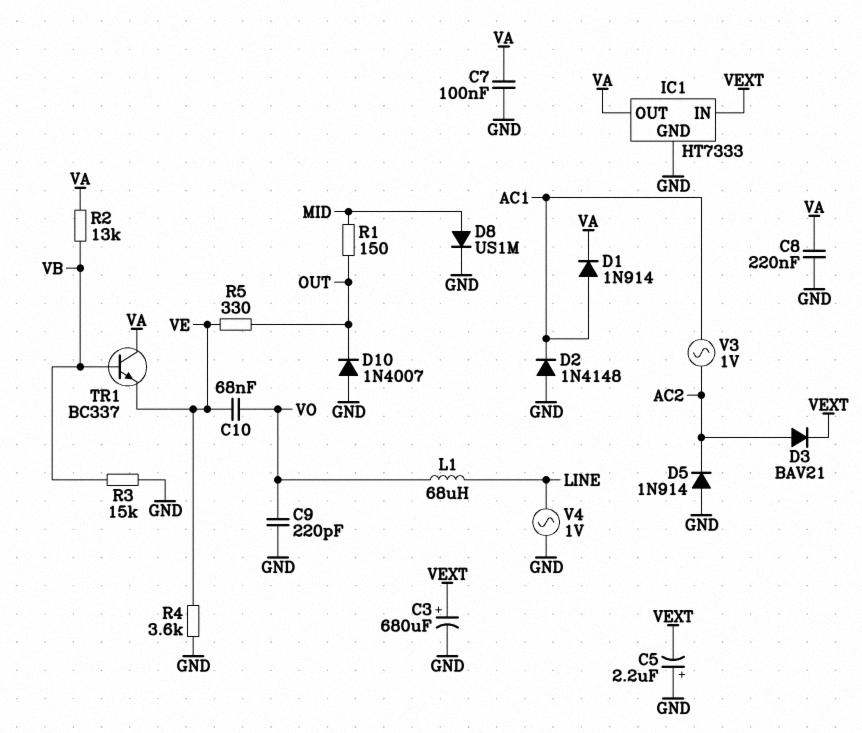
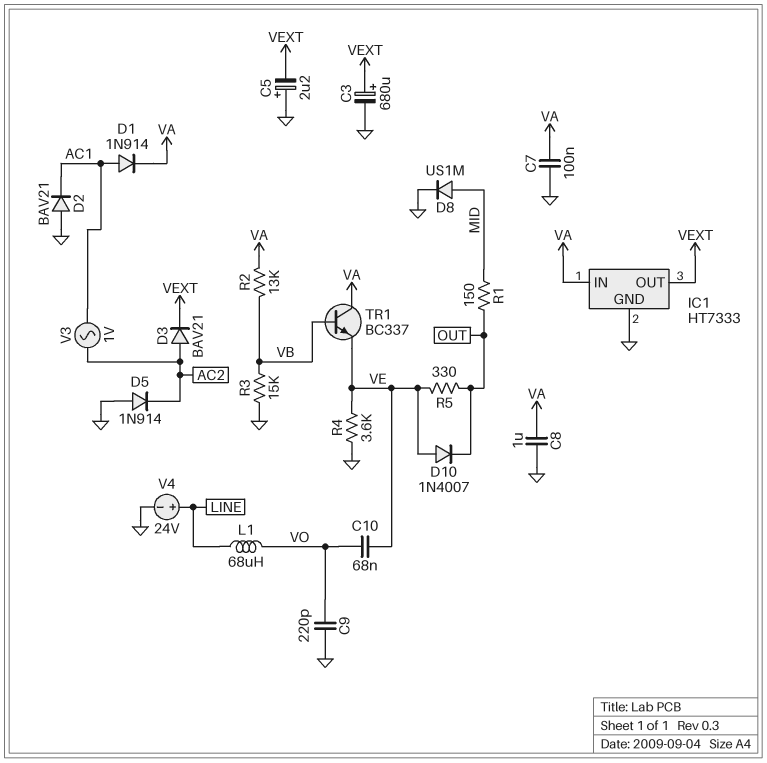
C8: 220nF (GND, VA) -> 1uF (GND, VA)
D2: diode 1N4148 (A GND, K AC1) -> diode BAV21 (A GND, K AC1)
D10: diode 1N4007 (A GND, K OUT) -> diode 1N4007 (A VE, K OUT)
IC1 pin IN: VEXT -> VA
IC1 pin OUT: VA -> VEXT
V4: AC 1V (GND, LINE) -> 24V (plus LINE, minus GND)

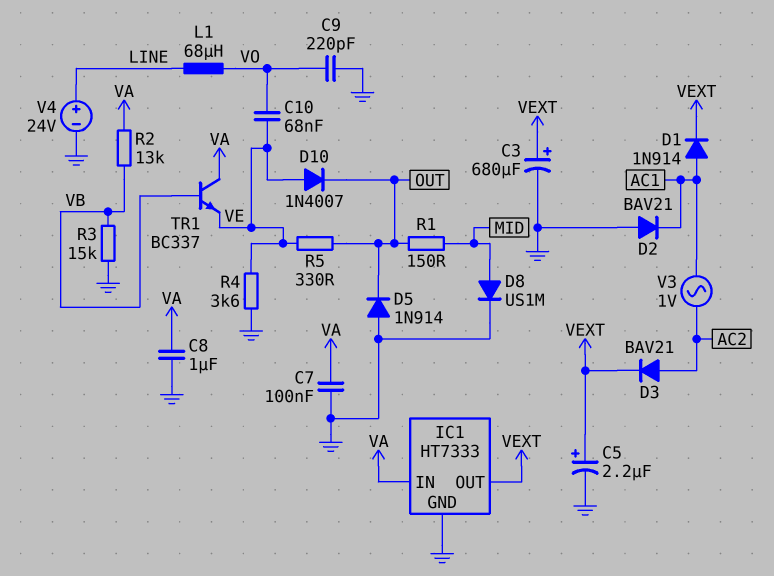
C5: 2.2uF (plus GND, minus VEXT) -> 2.2uF (plus VEXT, minus GND)
D1: diode 1N914 (A AC1, K VA) -> diode 1N914 (A AC1, K VEXT)
D5: diode 1N914 (A GND, K AC2) -> diode 1N914 (A GND, K OUT)

